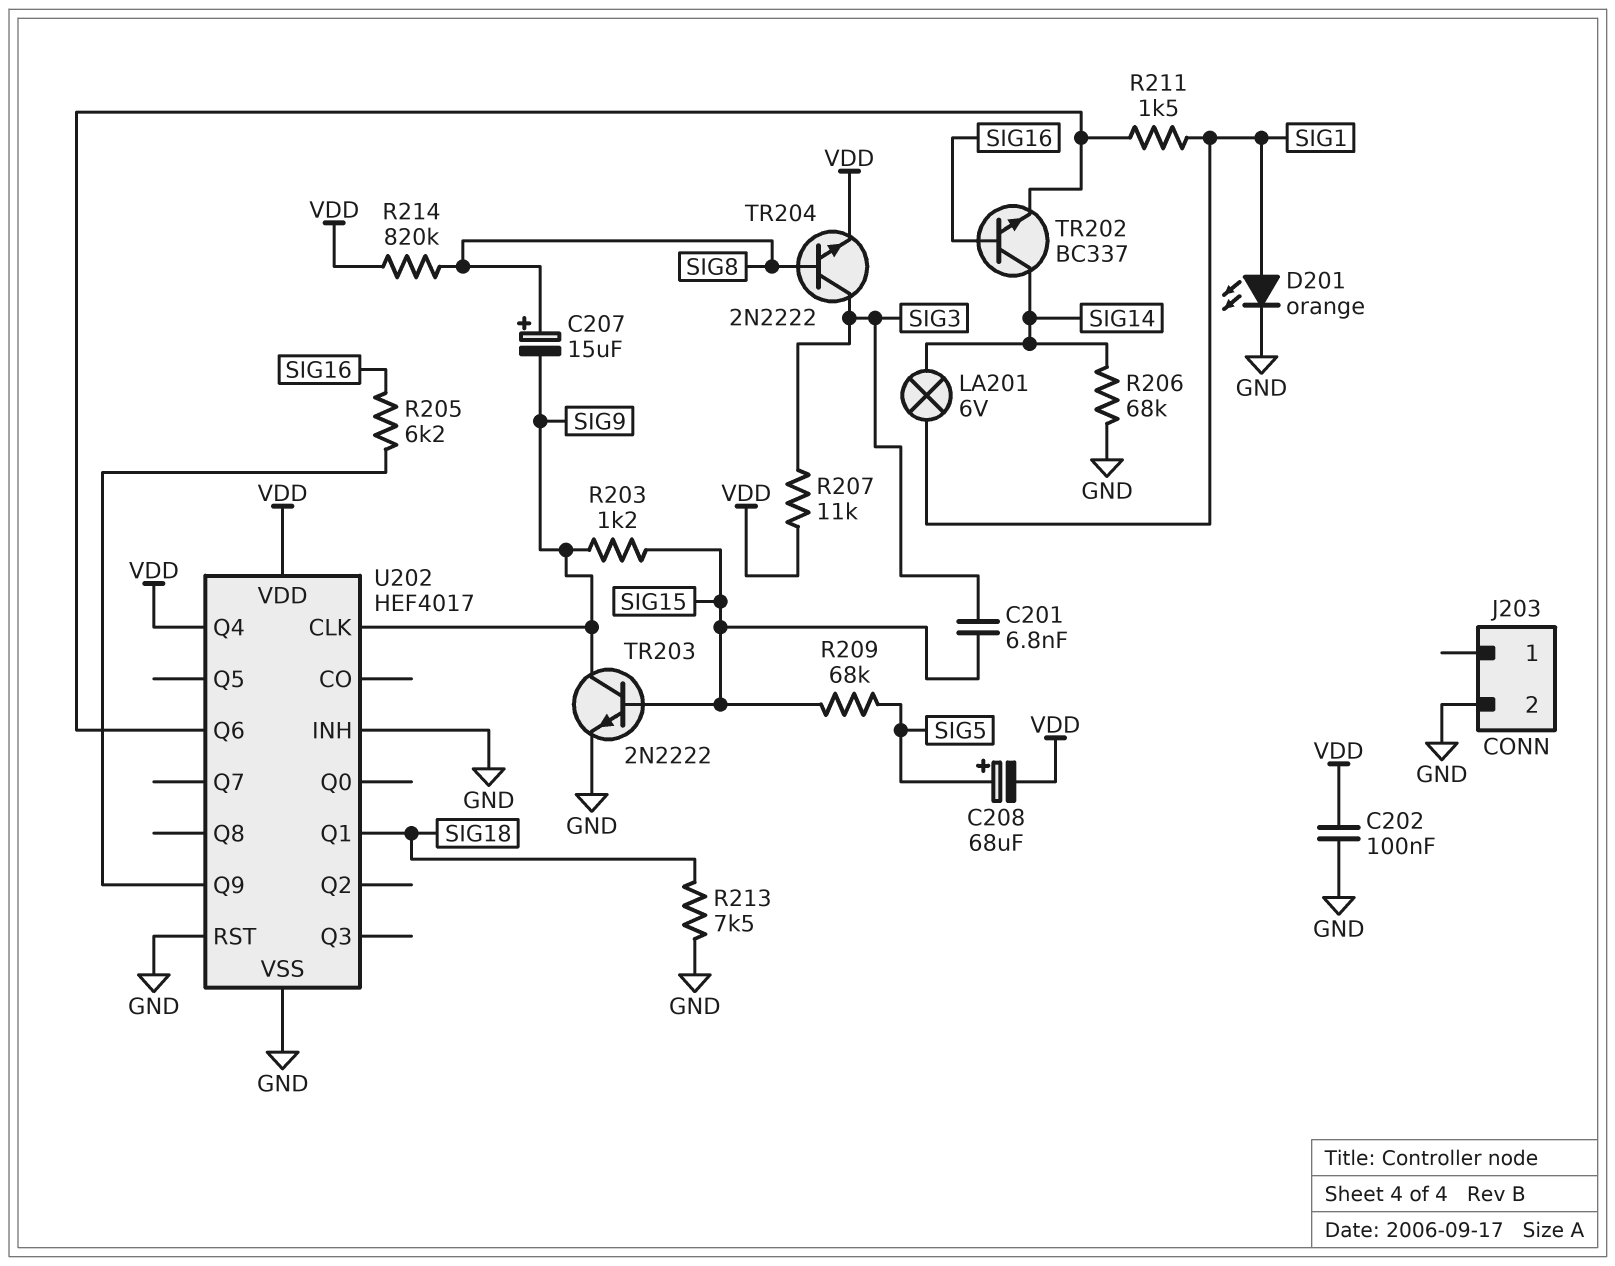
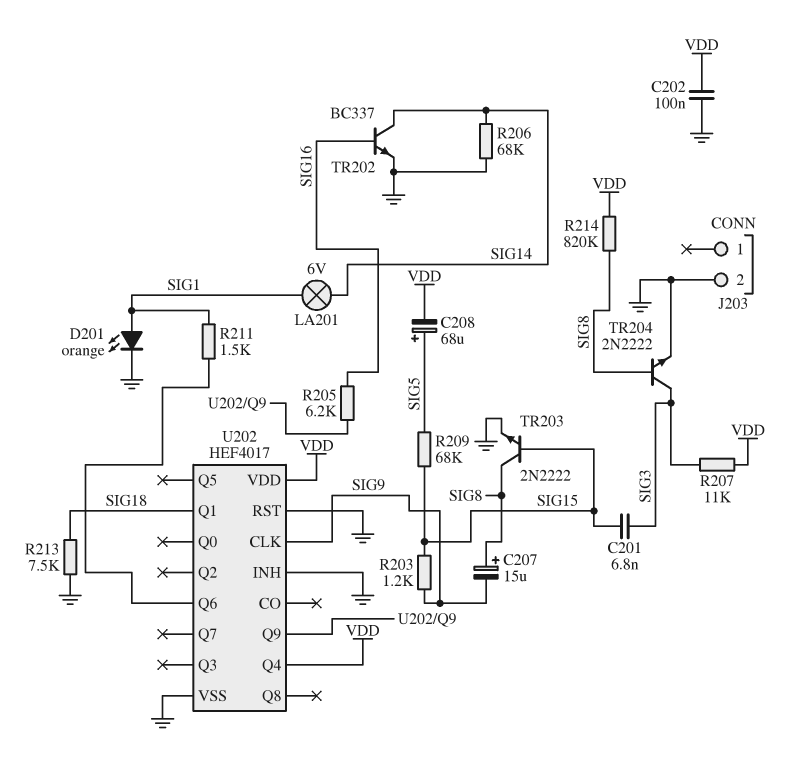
TR202: NPN BC337 (B SIG16, C SIG14, E U202/Q6) -> NPN BC337 (B SIG16, C SIG14, E GND)
TR203: NPN 2N2222 (B SIG15, C SIG9, E GND) -> NPN 2N2222 (B SIG15, C SIG8, E GND)
TR204: NPN 2N2222 (B SIG8, C SIG3, E VDD) -> NPN 2N2222 (B SIG8, C SIG3, E GND)

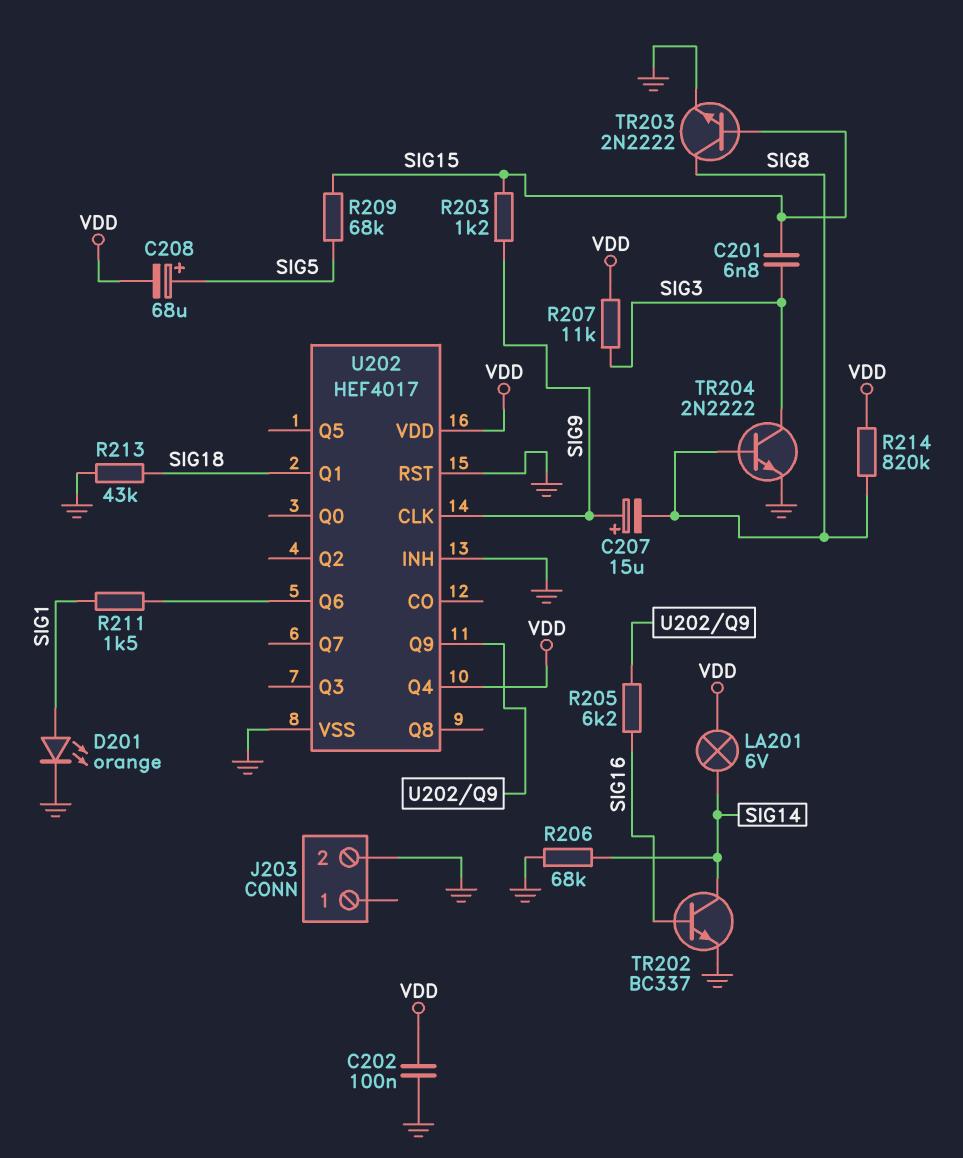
C207: 15uF (plus SIG8, minus SIG9) -> 15uF (plus SIG9, minus SIG8)
LA201: lamp 6V (SIG1, SIG14) -> lamp 6V (SIG14, VDD)
R213: 7.5k (GND, SIG18) -> 43k (GND, SIG18)

